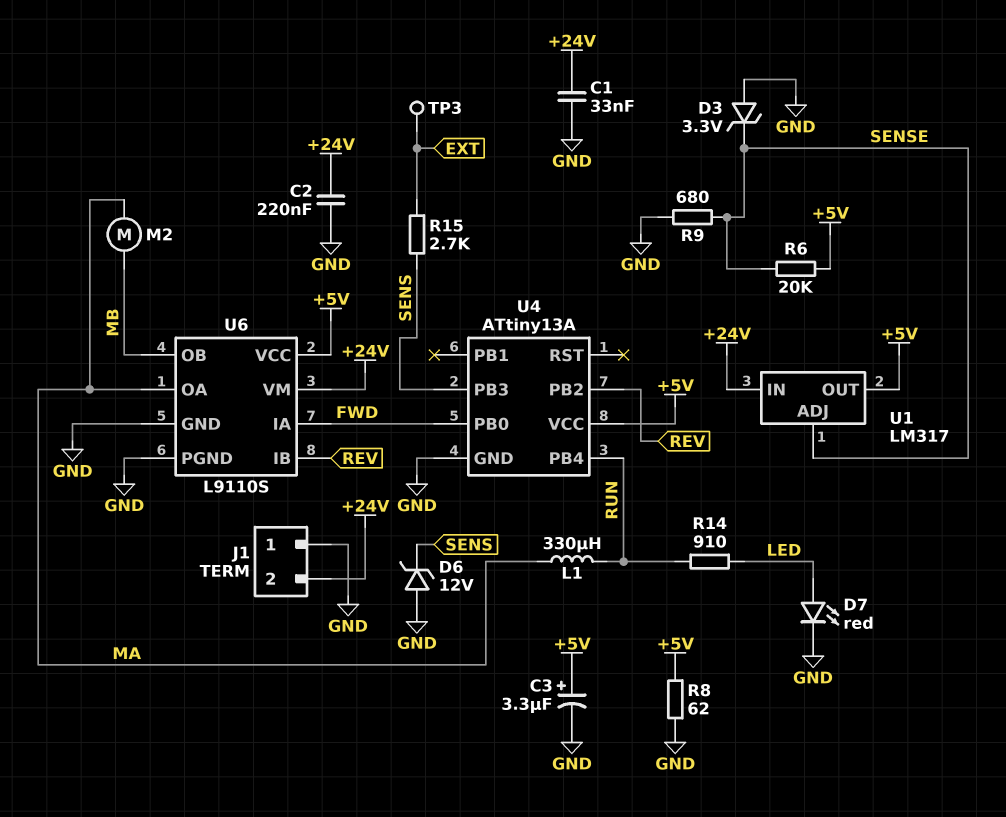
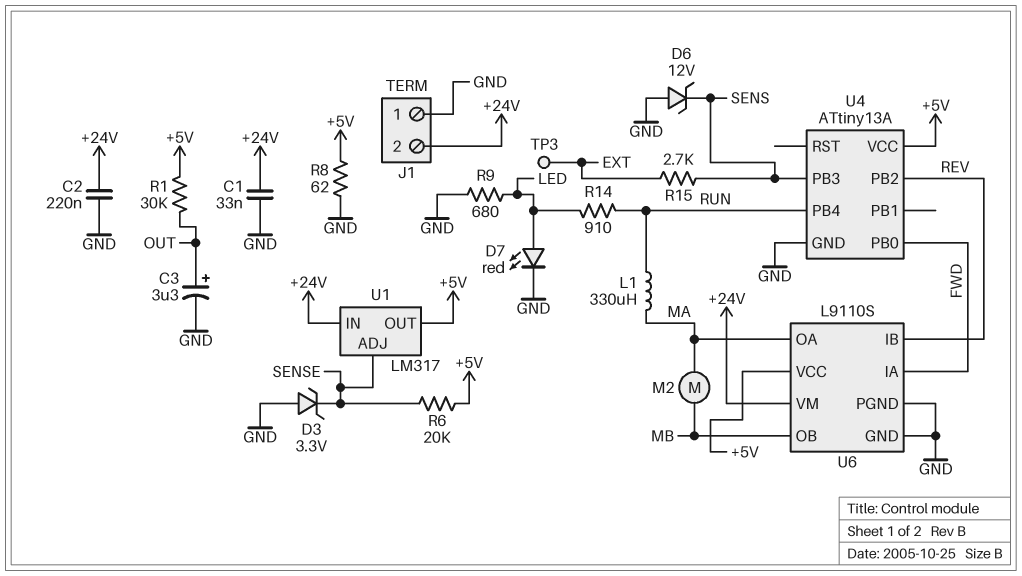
C3: 3.3uF (plus +5V, minus GND) -> 3.3uF (plus OUT, minus GND)
R1: none -> 30k (+5V, OUT)
R9: 680 (GND, SENSE) -> 680 (GND, LED)

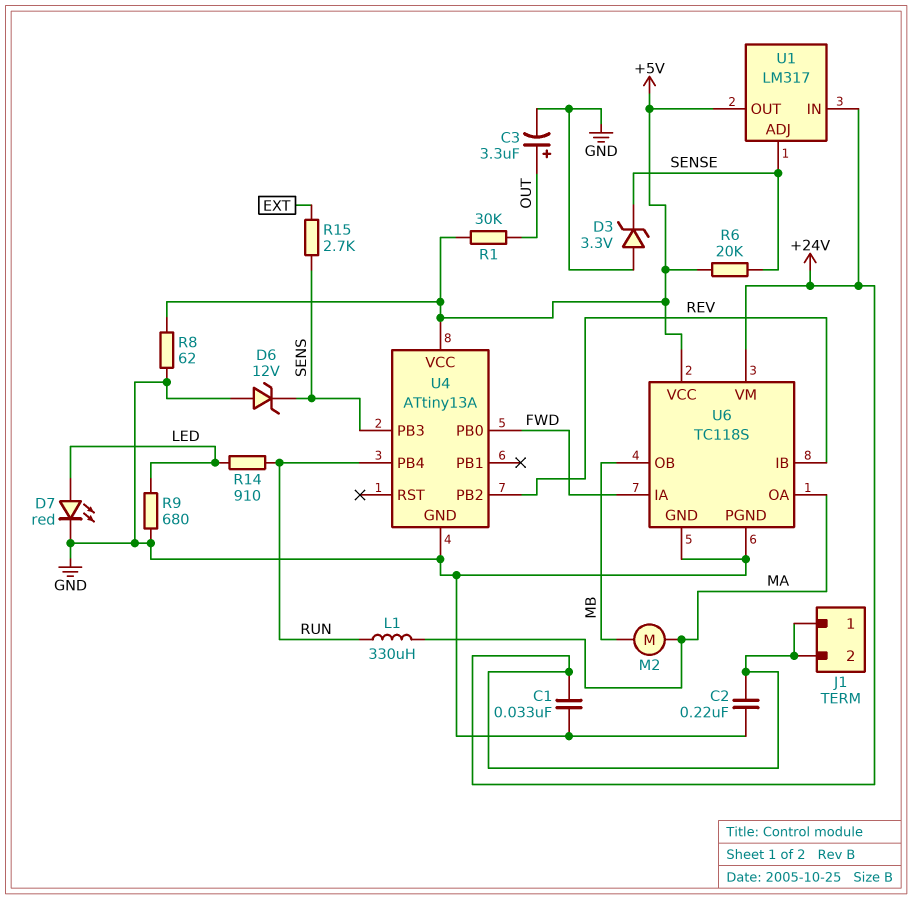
J1 pin 1: GND -> +24V
TP3: test point (EXT) -> none
U6: L9110S -> TC118S

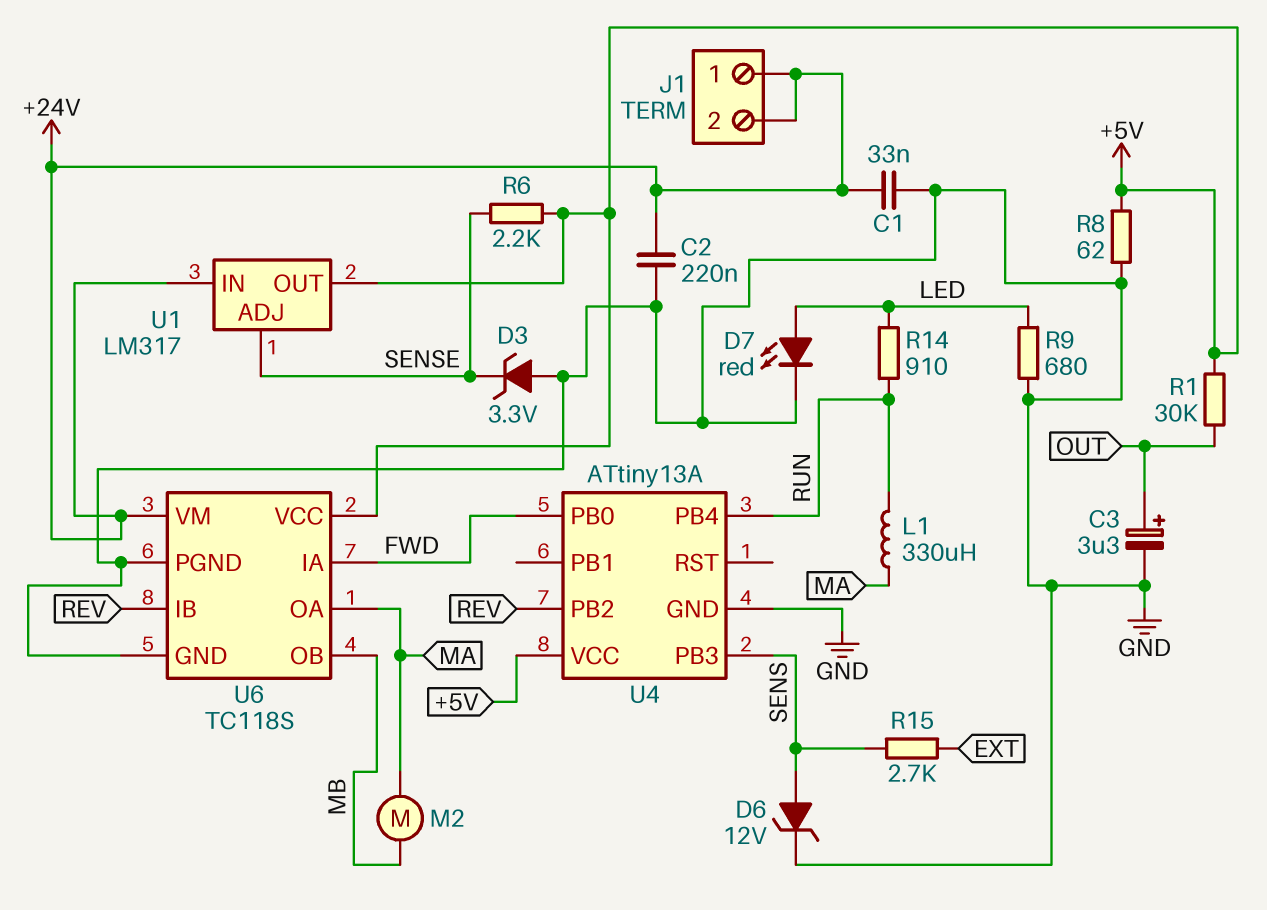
D6: zener 12V (A GND, K SENS) -> zener 12V (A SENS, K GND)
R6: 20k (+5V, SENSE) -> 2.2k (+5V, SENSE)

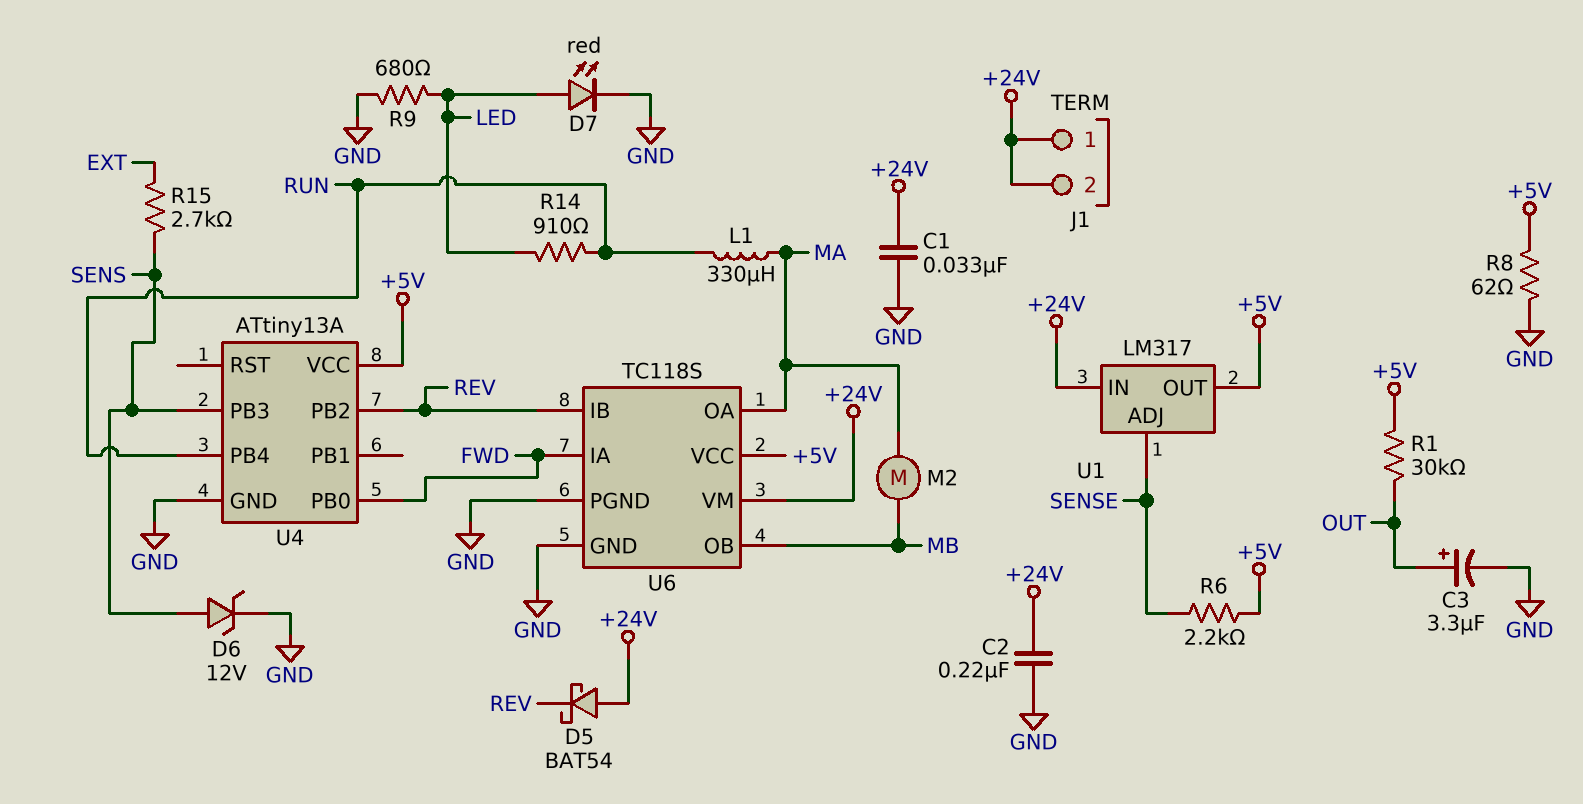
D3: zener 3.3V (A GND, K SENSE) -> none
D5: none -> schottky BAT54 (A +24V, K REV)

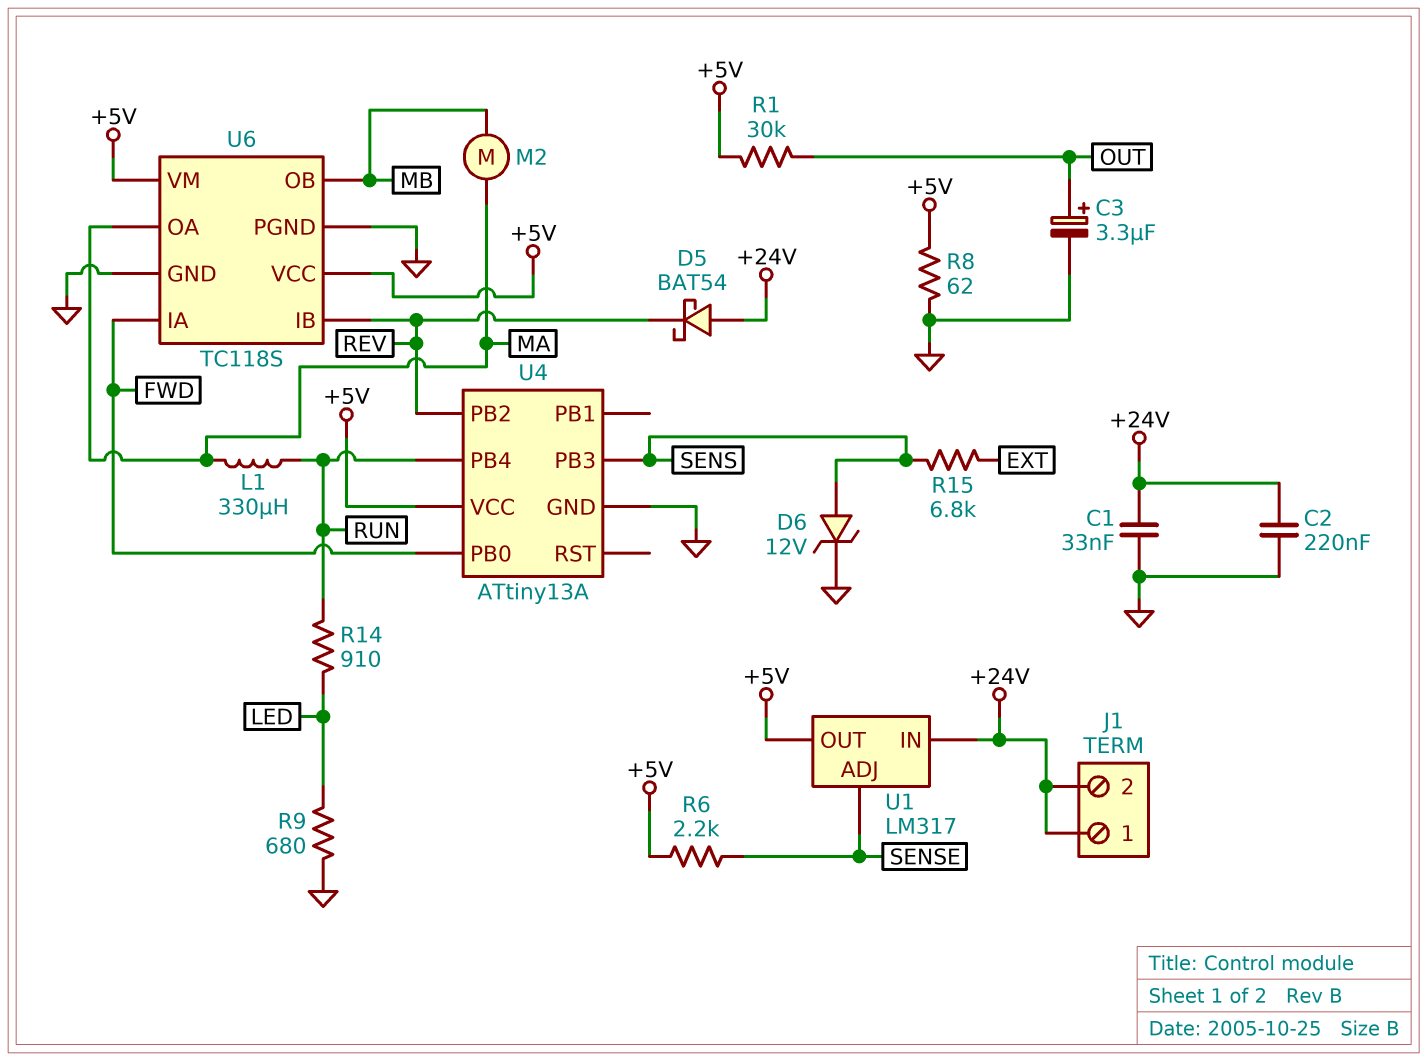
D7: LED red (A LED, K GND) -> none
R15: 2.7k (EXT, SENS) -> 6.8k (EXT, SENS)
U6 pin VM: +24V -> +5V

